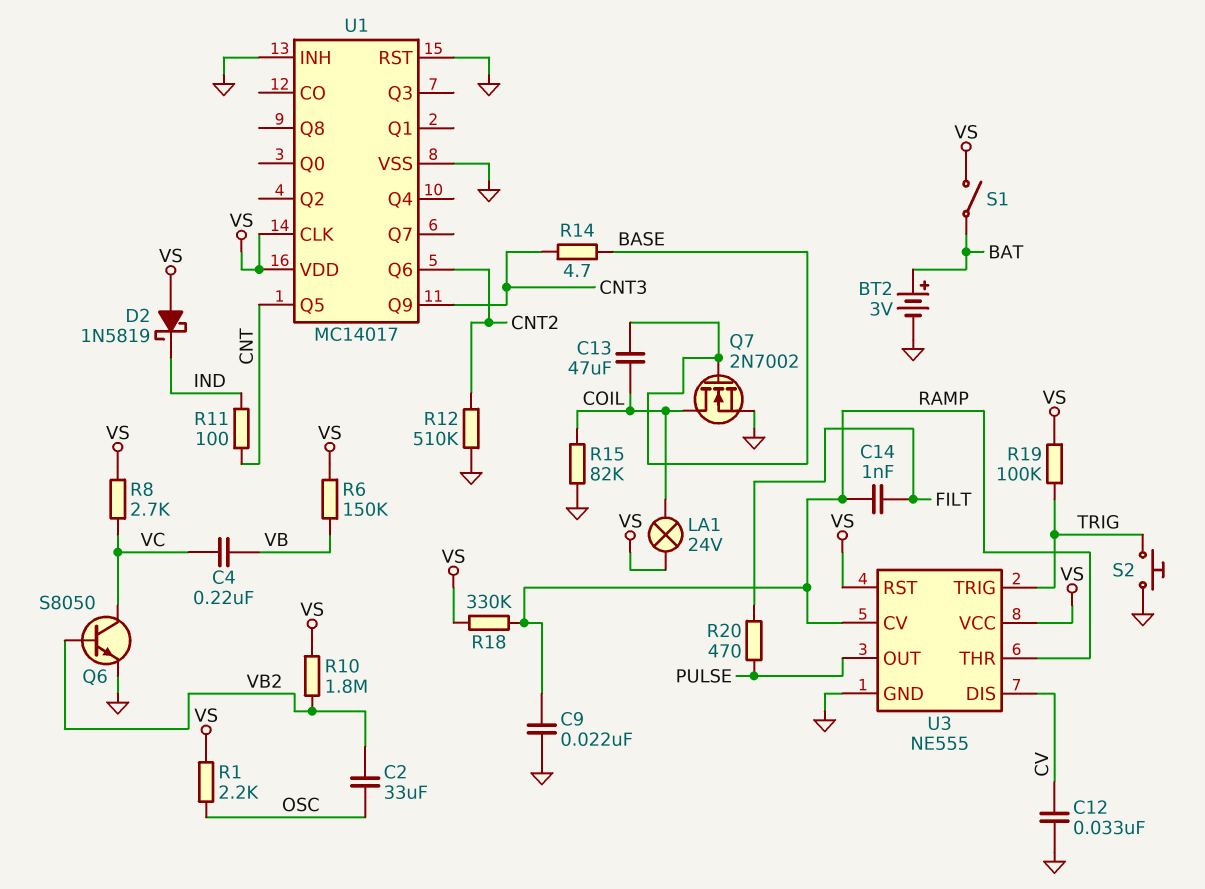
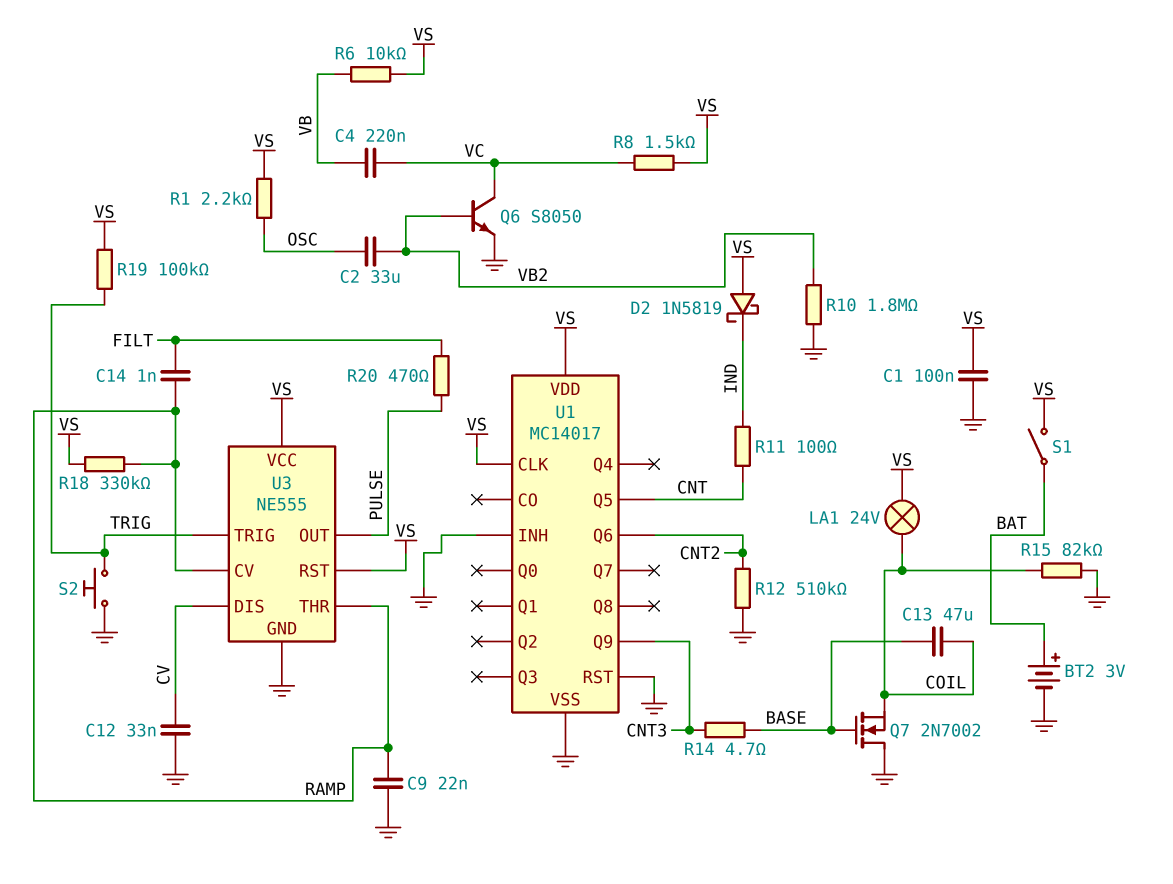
C1: none -> 100nF (GND, VS)
Q7: NMOS 2N7002 (G BASE, D COIL, S GND) -> NMOS 2N7002 (G BASE, D GND, S COIL)
R6: 150k (VB, VS) -> 10k (VB, VS)
R8: 2.7k (VC, VS) -> 1.5k (VC, VS)
R10: 1.8M (VB2, VS) -> 1.8M (GND, VB2)

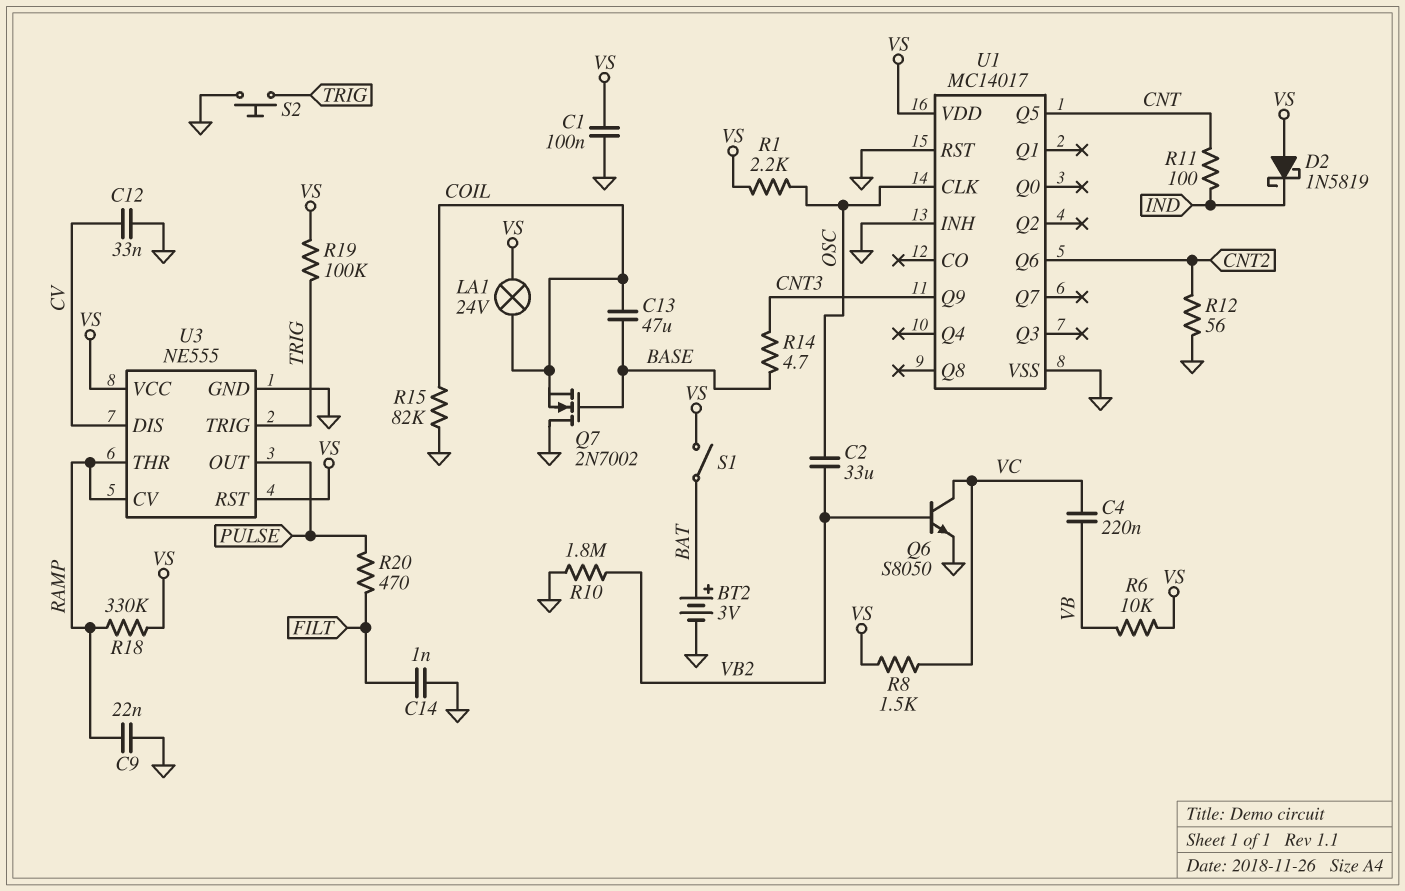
C14: 1nF (FILT, RAMP) -> 1nF (FILT, GND)
R12: 510k (CNT2, GND) -> 56 (CNT2, GND)
U1 pin CLK: VS -> OSC

